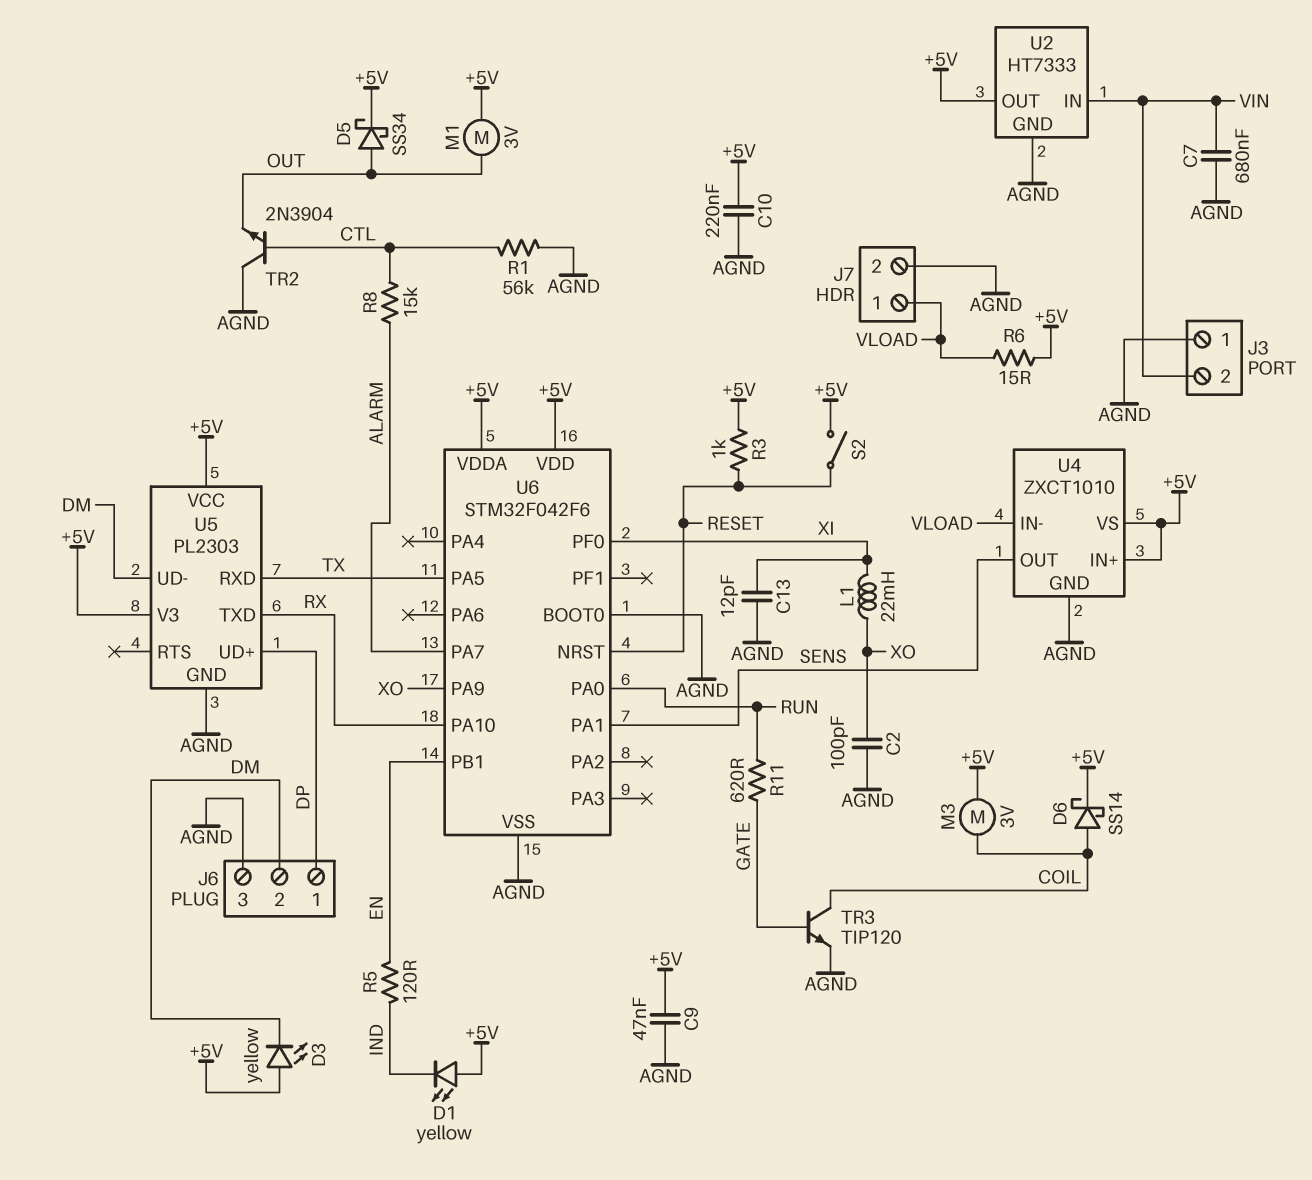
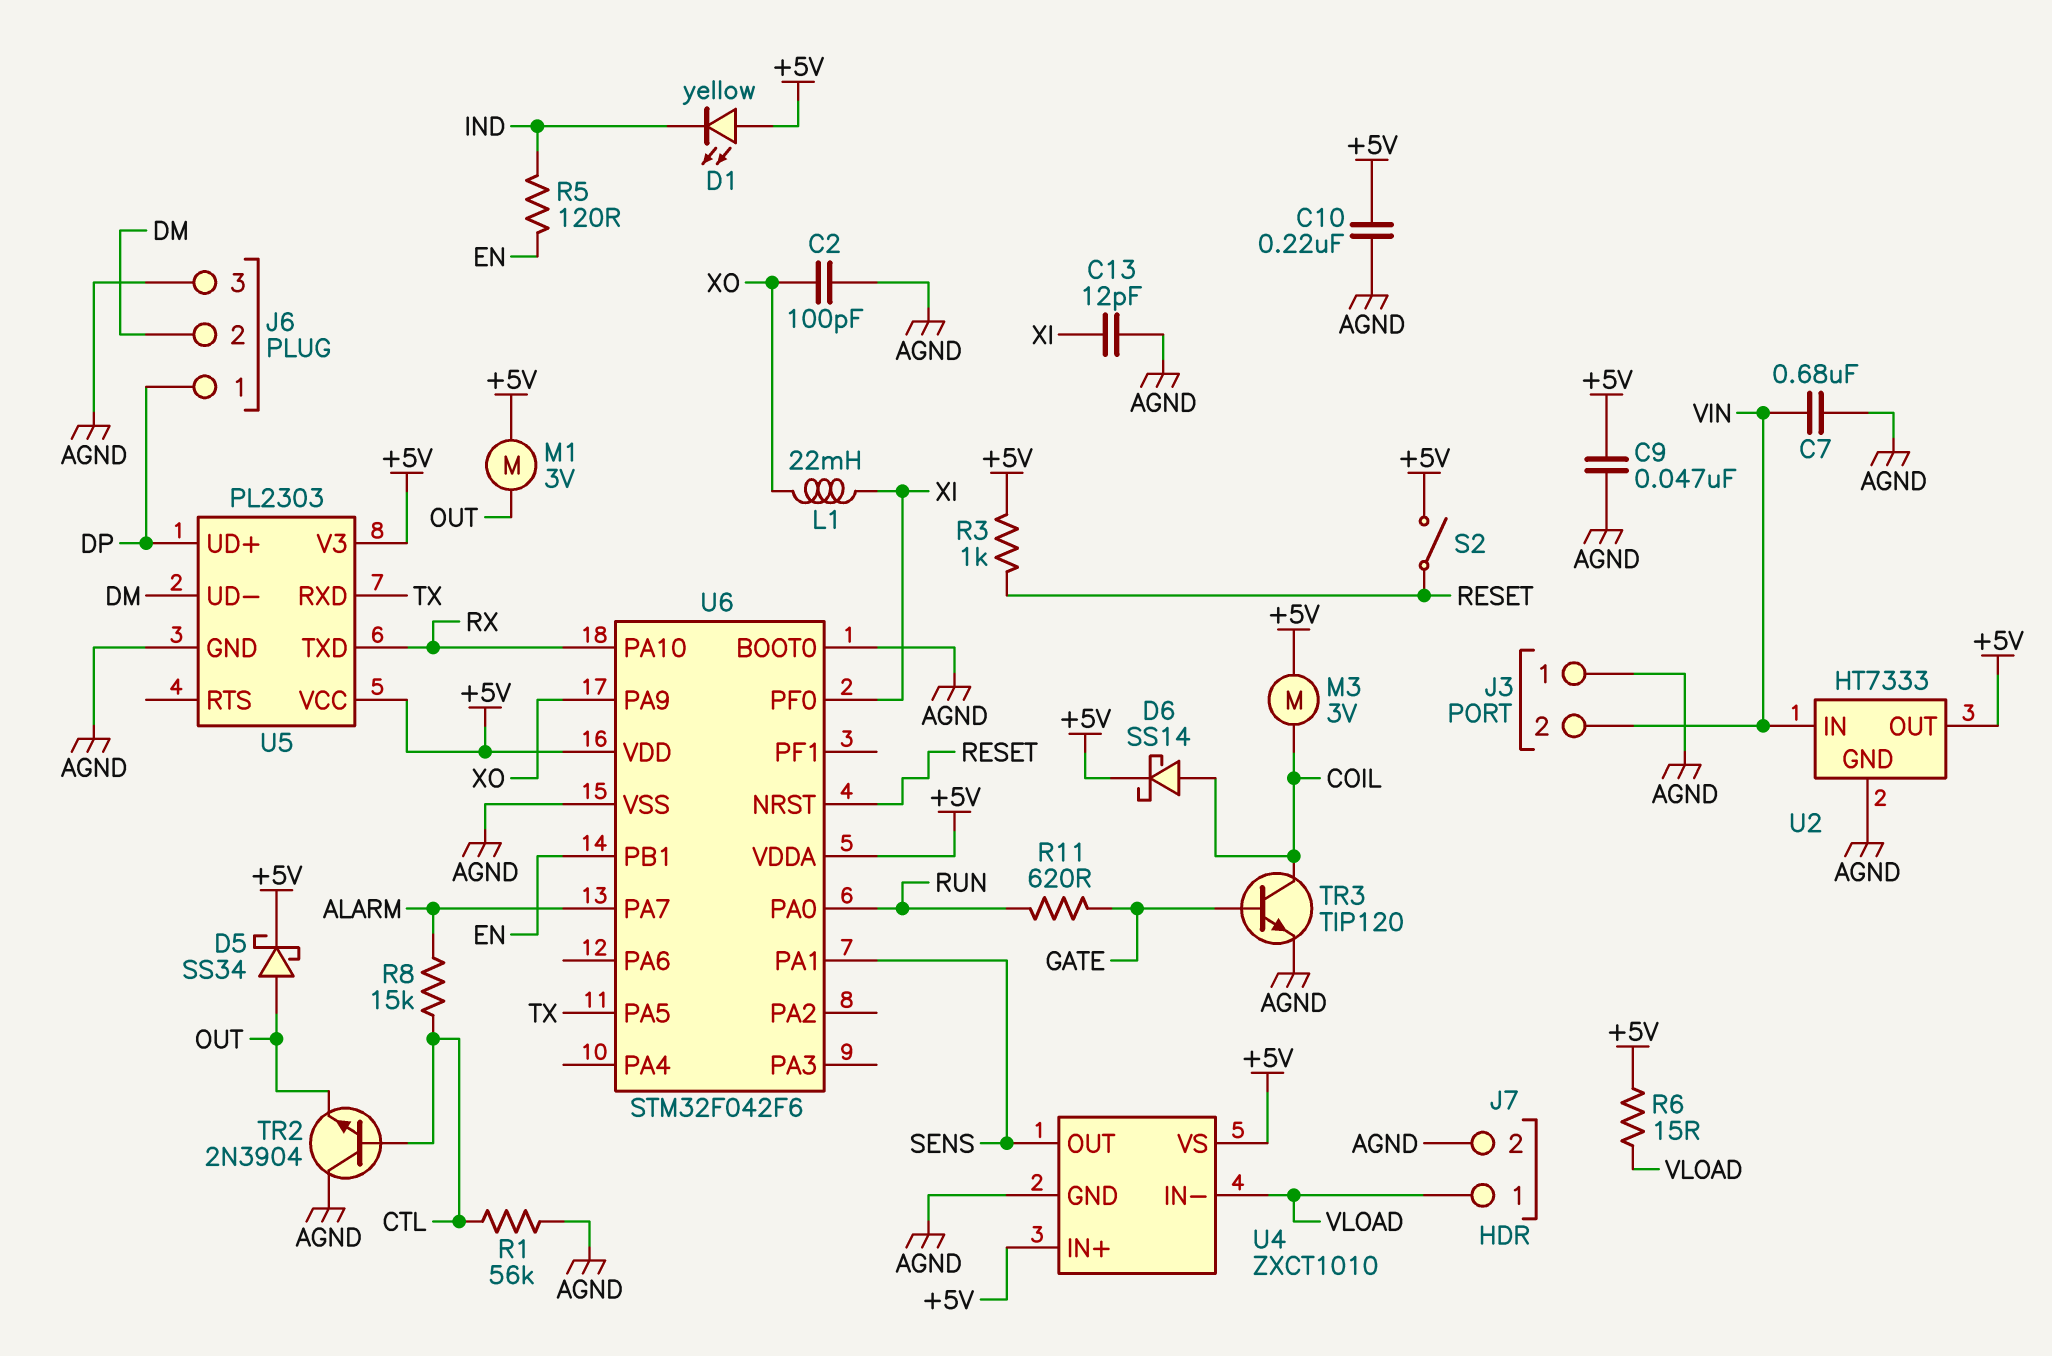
D3: LED yellow (A +5V, K DM) -> none

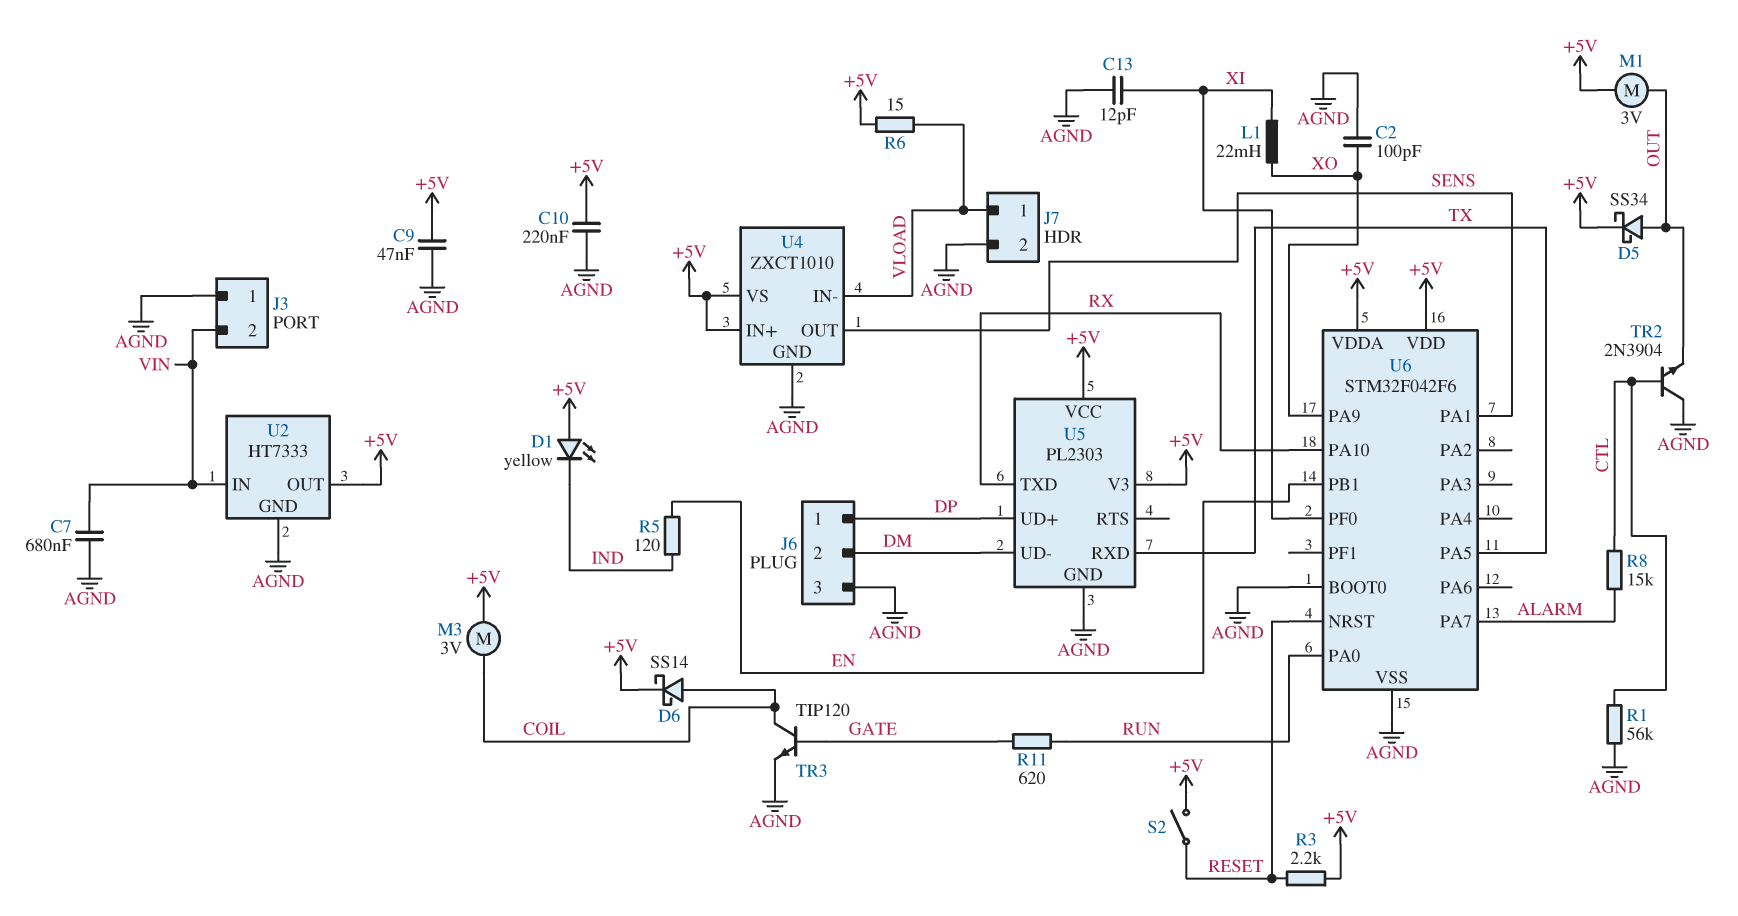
R3: 1k (+5V, RESET) -> 2.2k (+5V, RESET)

